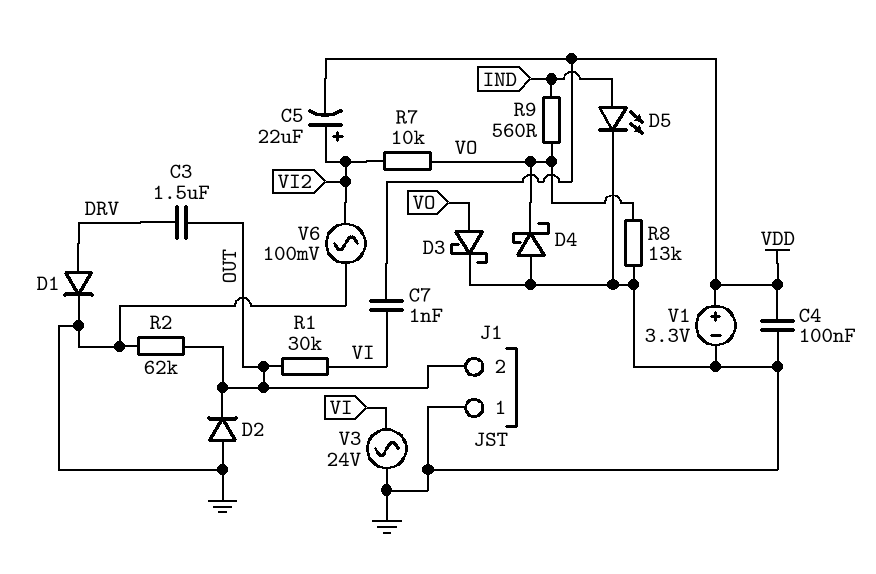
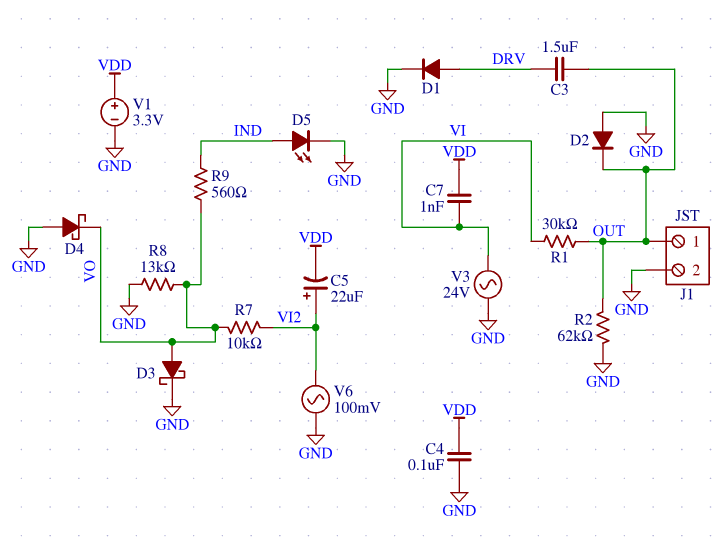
J1 pin 1: GND -> OUT
J1 pin 2: OUT -> GND

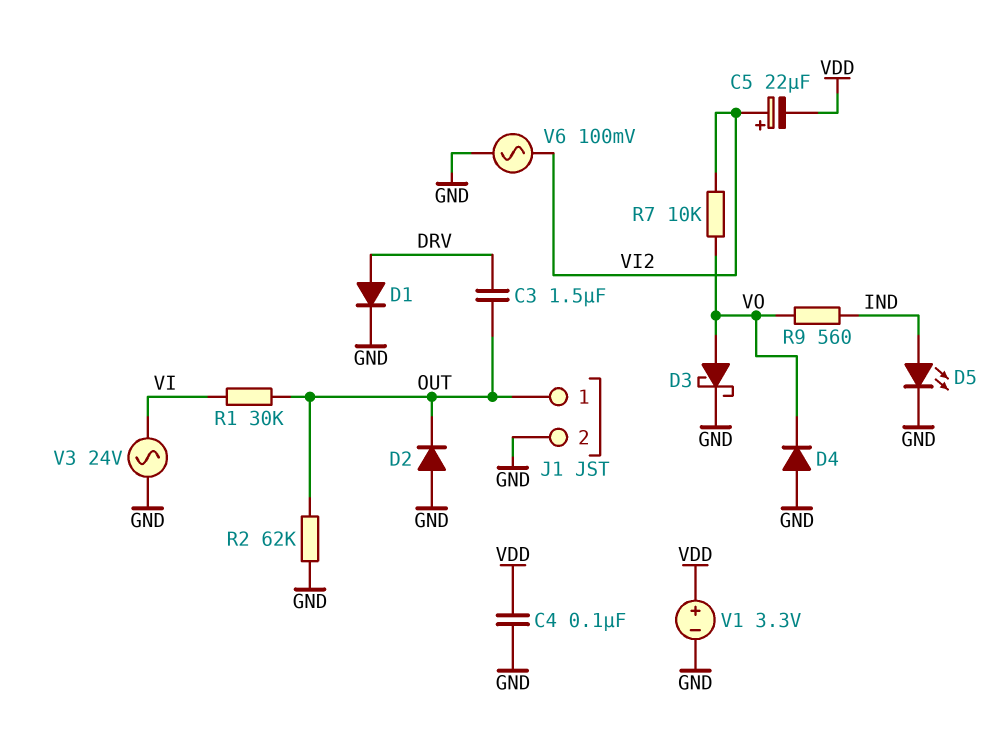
C7: 1nF (VDD, VI) -> none
D4: schottky (A GND, K VO) -> diode (A GND, K VO)
R8: 13k (GND, VO) -> none

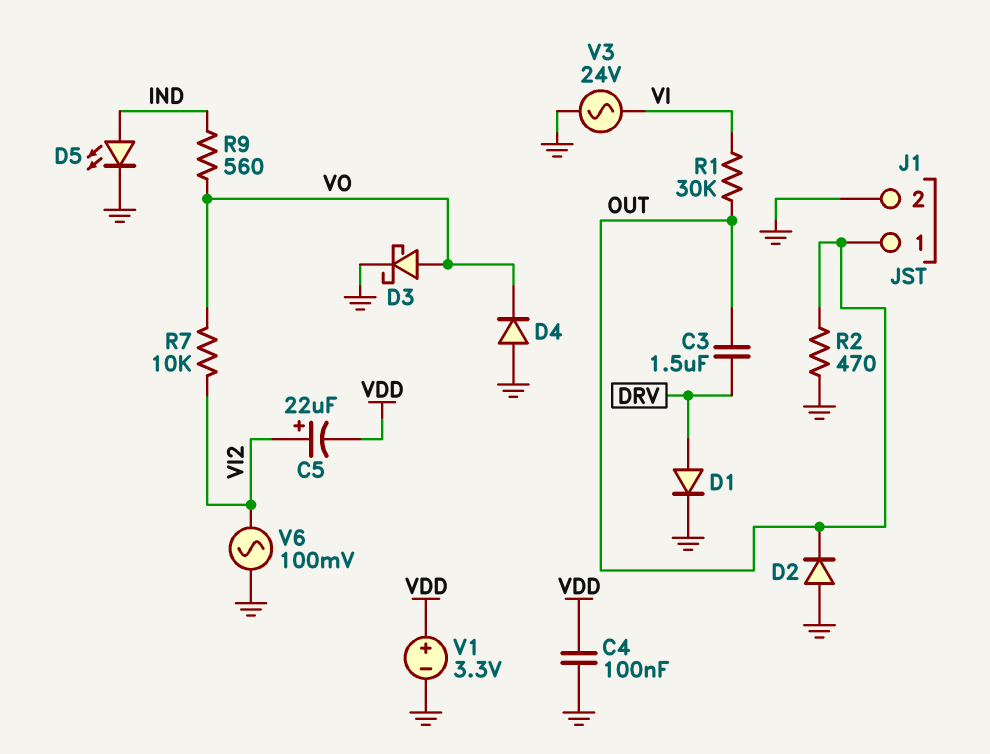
R2: 62k (GND, OUT) -> 470 (GND, OUT)

